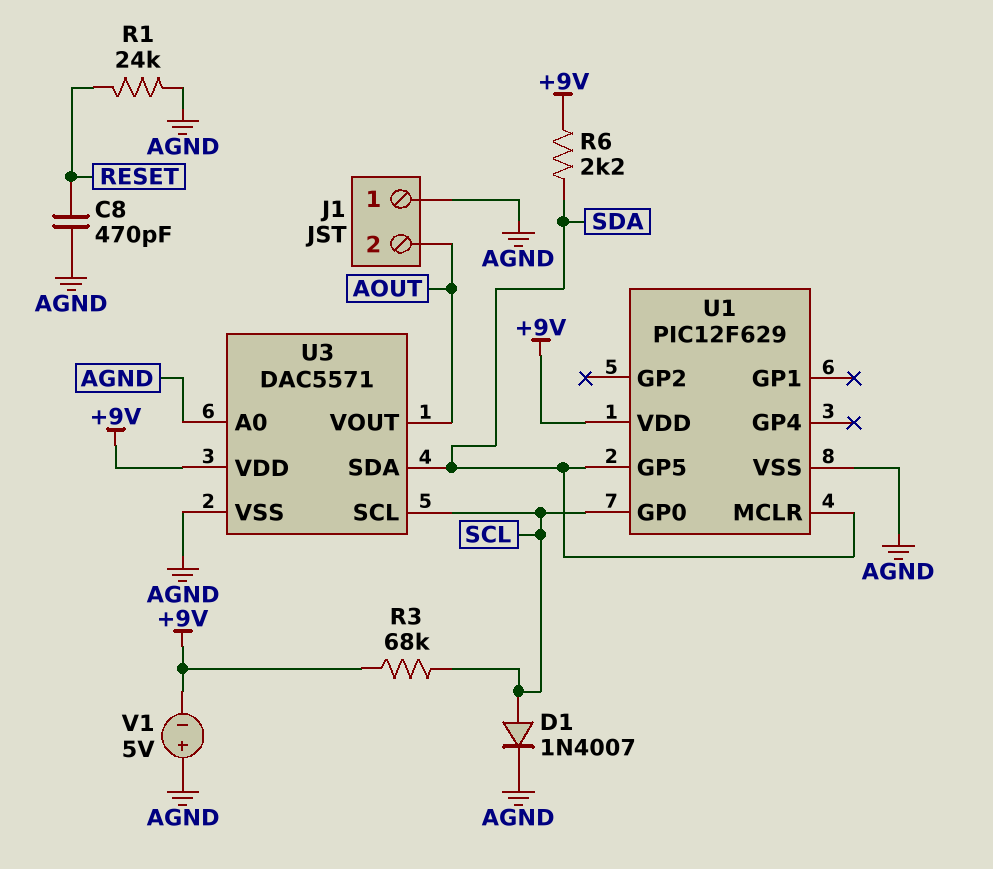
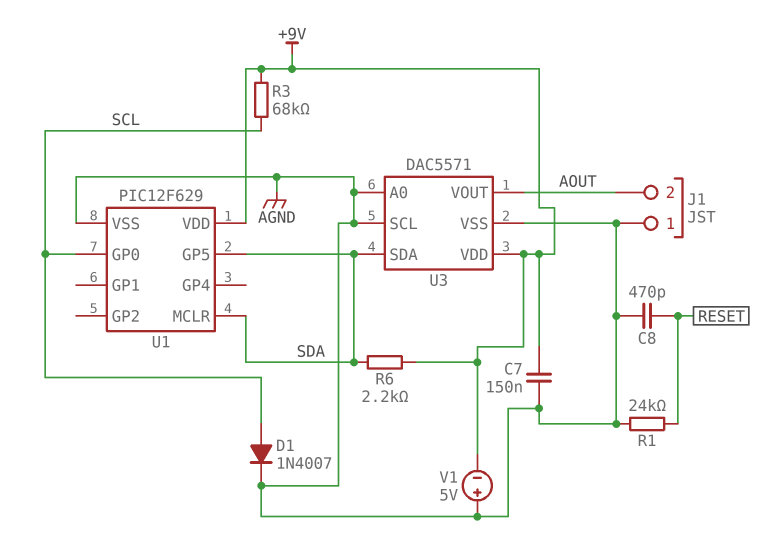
C7: none -> 150nF (+9V, AGND)
U3 pin SCL: SCL -> AGND

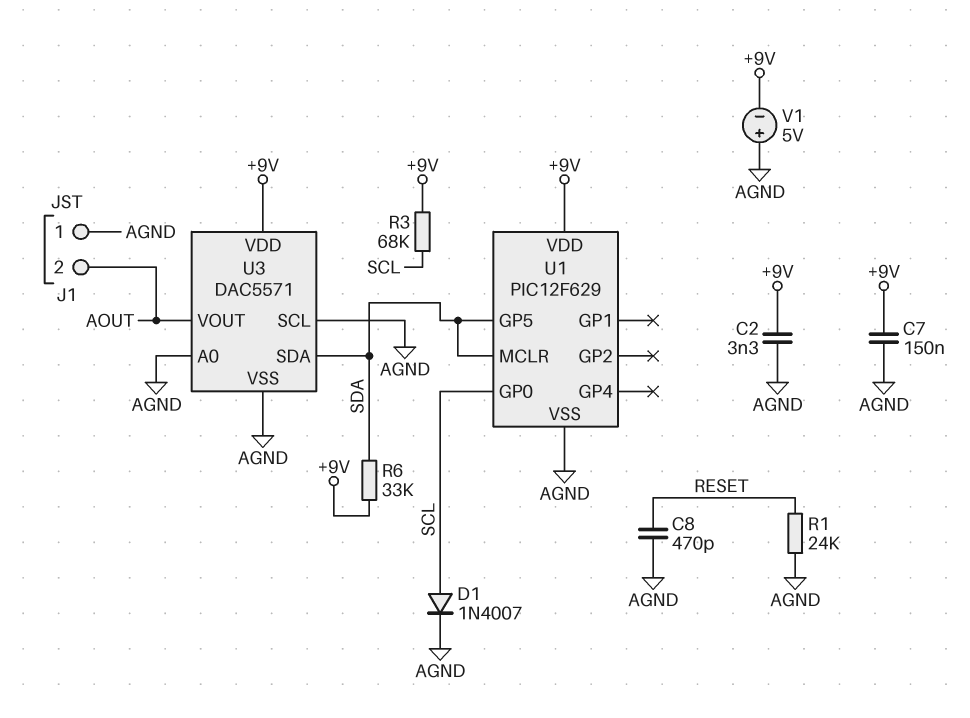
C2: none -> 3.3nF (+9V, AGND)
R6: 2.2k (+9V, SDA) -> 33k (+9V, SDA)

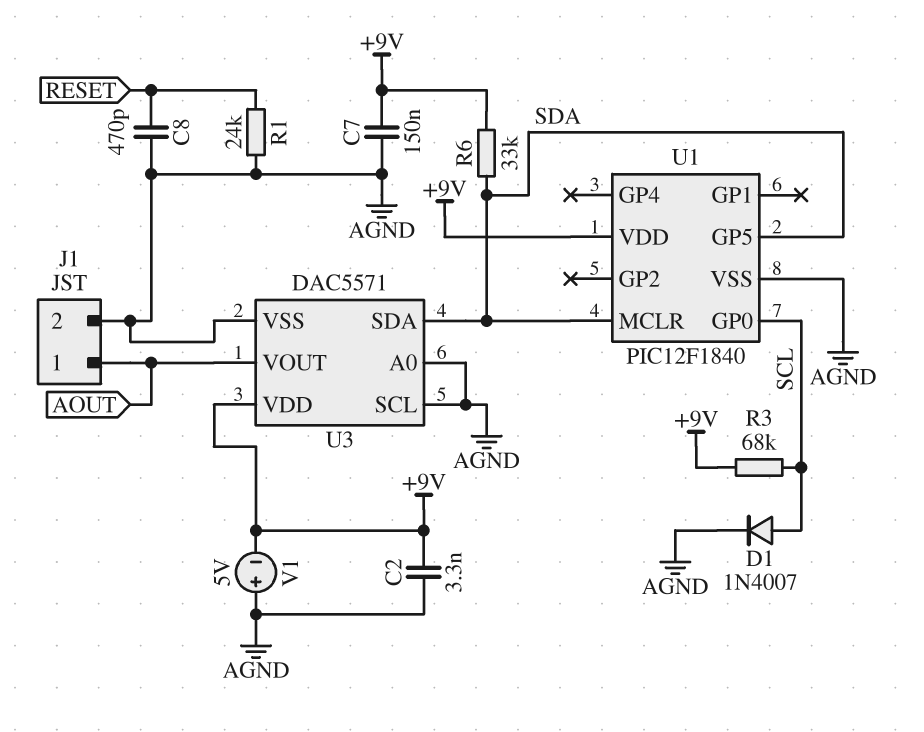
J1 pin 1: AGND -> AOUT
J1 pin 2: AOUT -> AGND
U1: PIC12F629 -> PIC12F1840

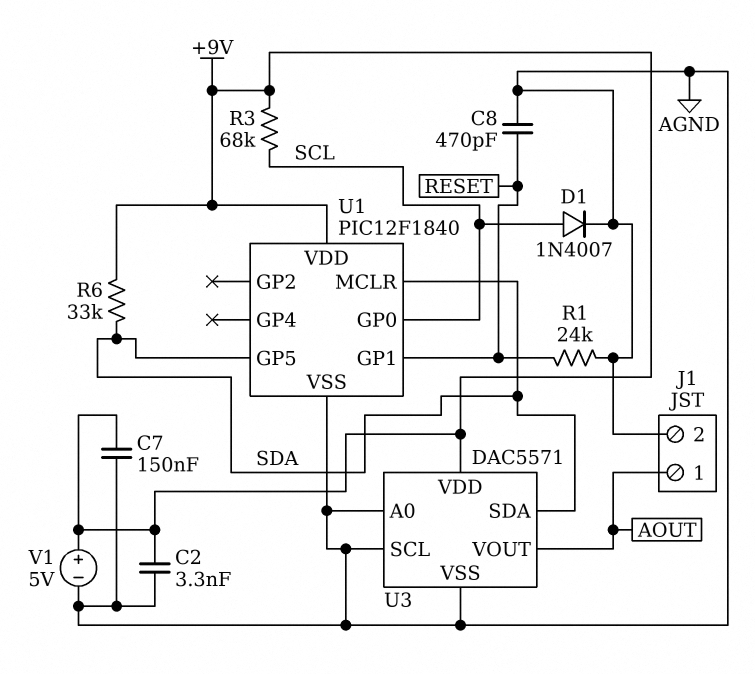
U1 pin GP1: none -> RESET
V1: 5V (plus AGND, minus +9V) -> 5V (plus +9V, minus AGND)

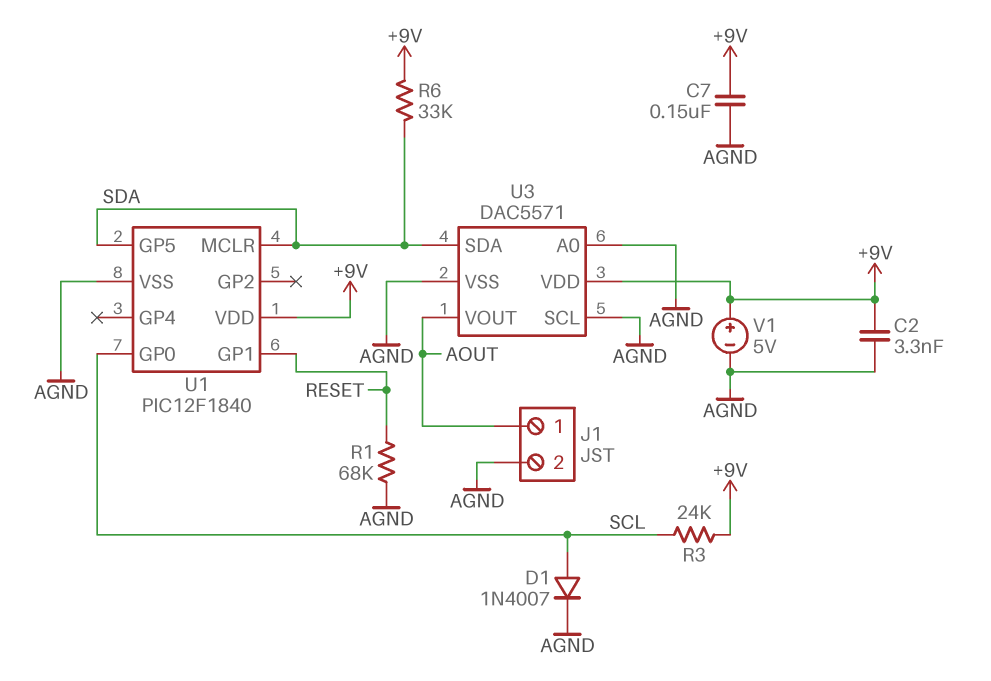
C8: 470pF (AGND, RESET) -> none
R1: 24k (AGND, RESET) -> 68k (AGND, RESET)
R3: 68k (+9V, SCL) -> 24k (+9V, SCL)

